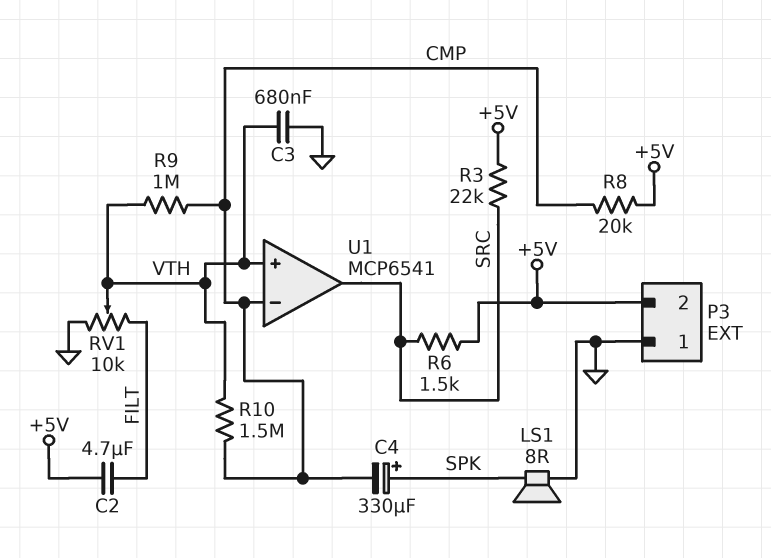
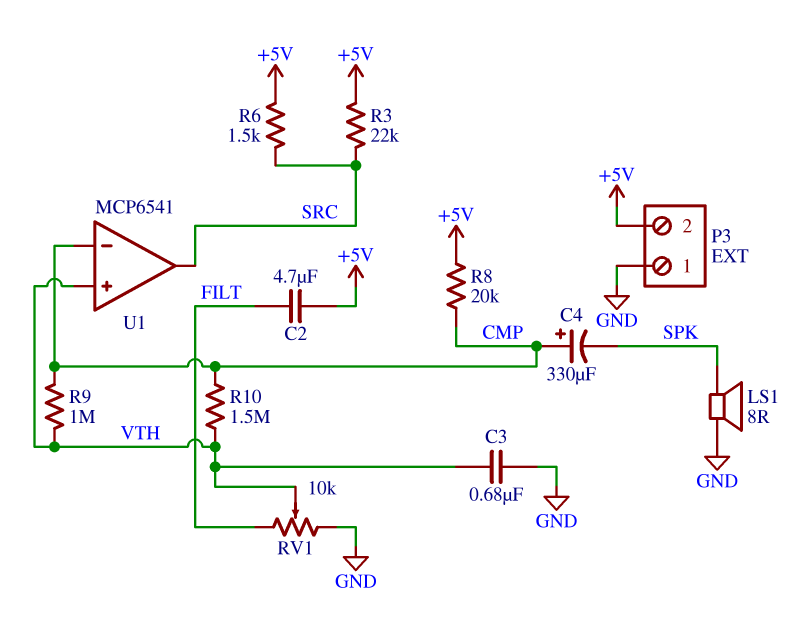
C4: 330uF (plus SPK, minus CMP) -> 330uF (plus CMP, minus SPK)

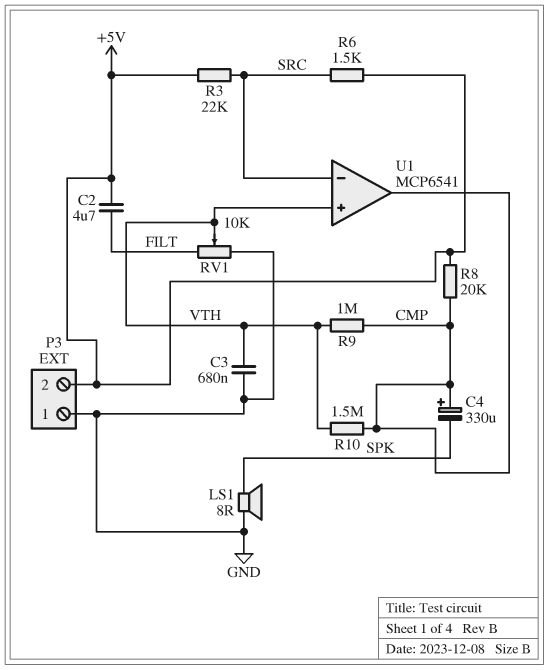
U1 pin in-: CMP -> SRC
U1 pin out: SRC -> CMP

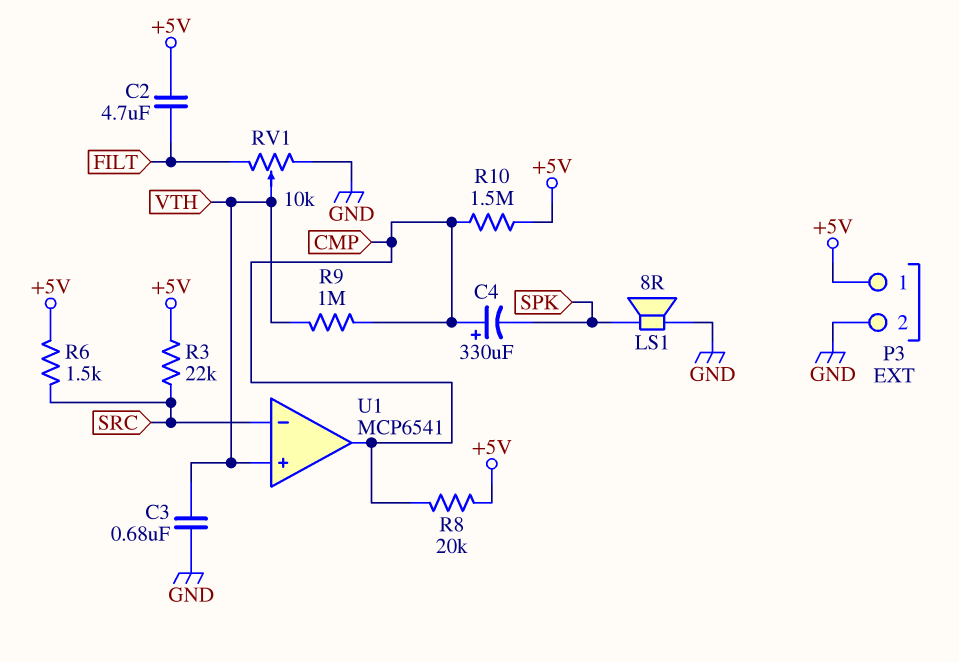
P3 pin 1: GND -> +5V
P3 pin 2: +5V -> GND
R10: 1.5M (CMP, VTH) -> 1.5M (+5V, CMP)

